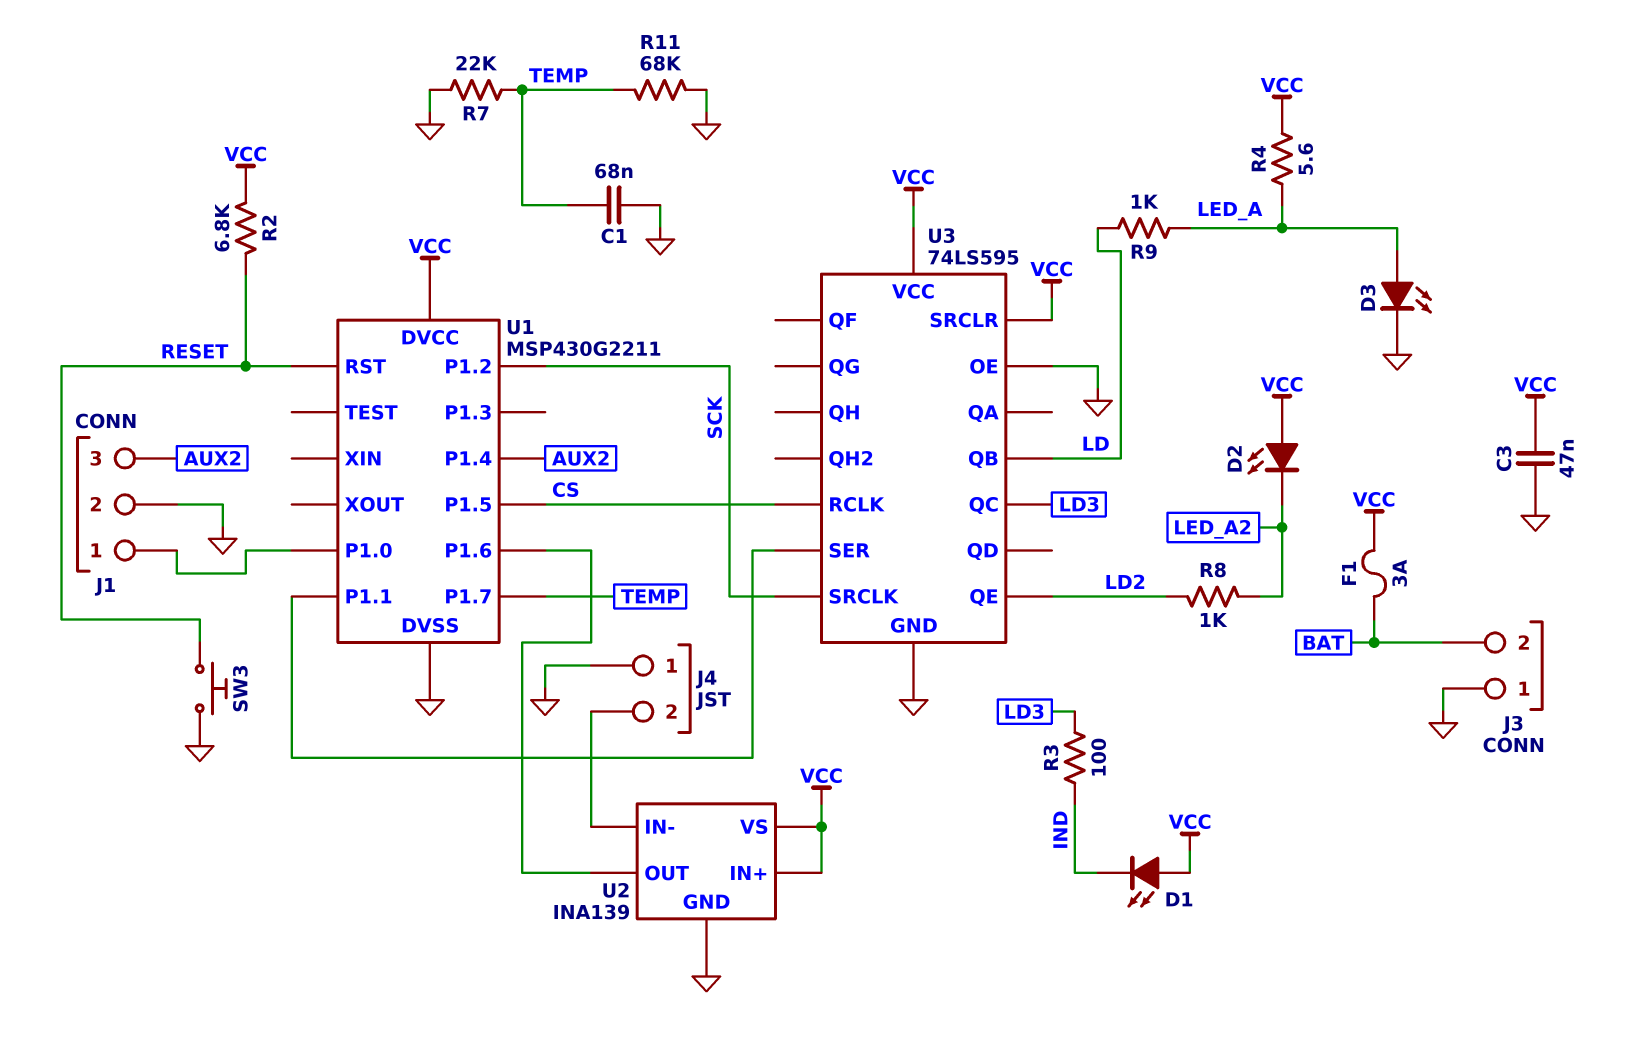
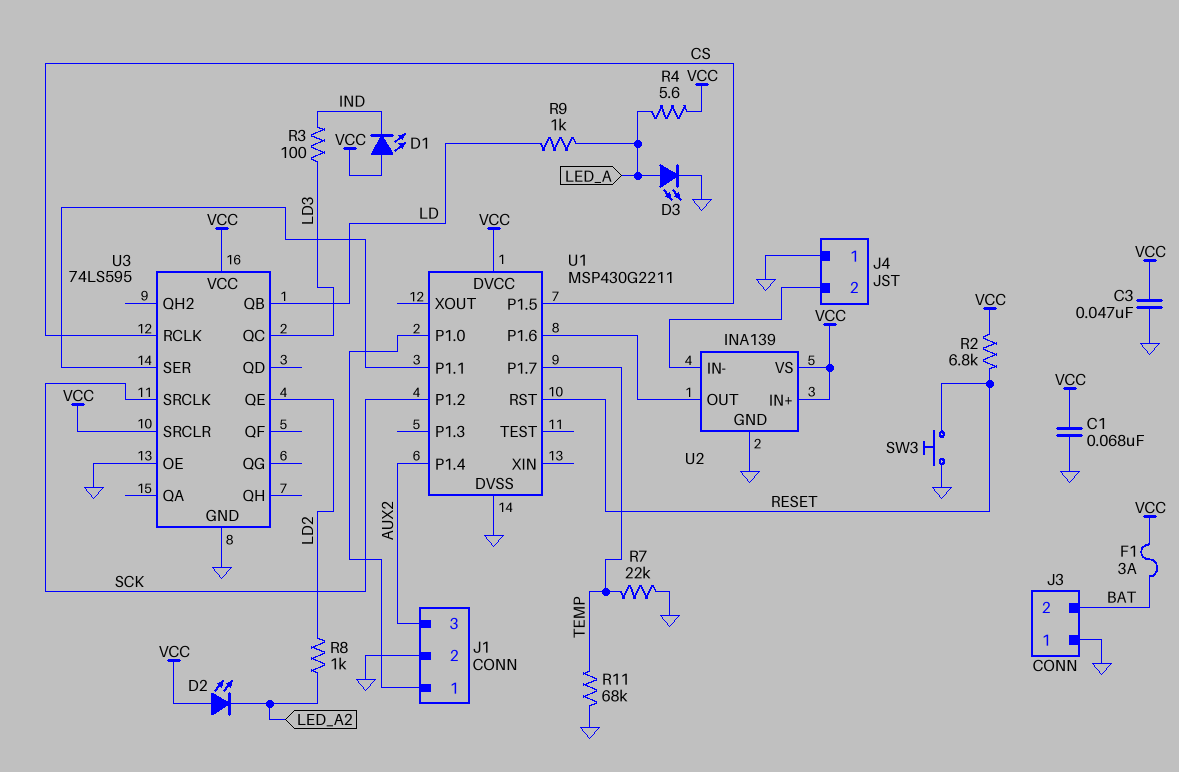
C1: 68nF (GND, TEMP) -> 68nF (GND, VCC)

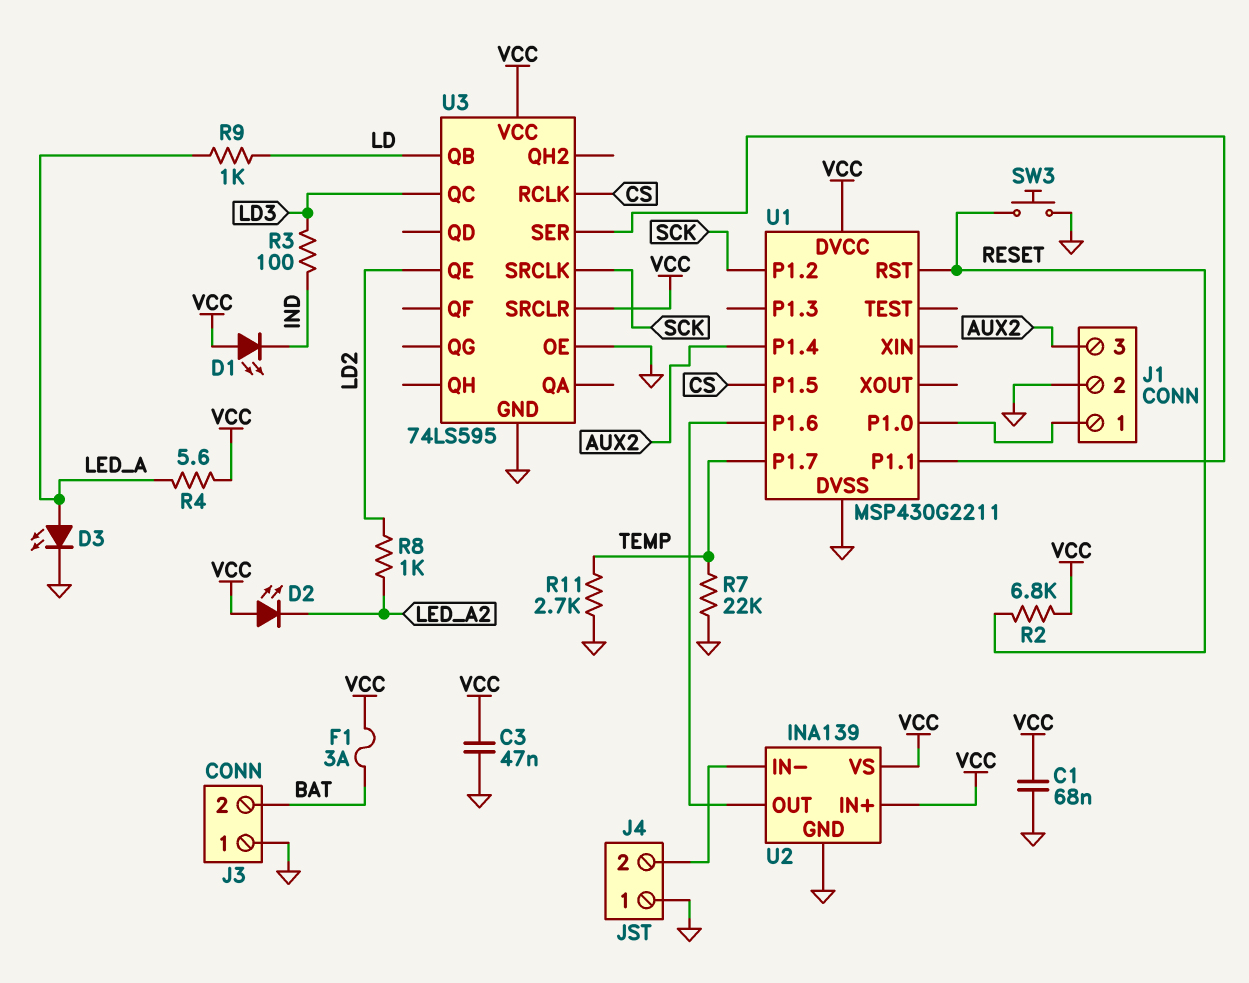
R11: 68k (GND, TEMP) -> 2.7k (GND, TEMP)

